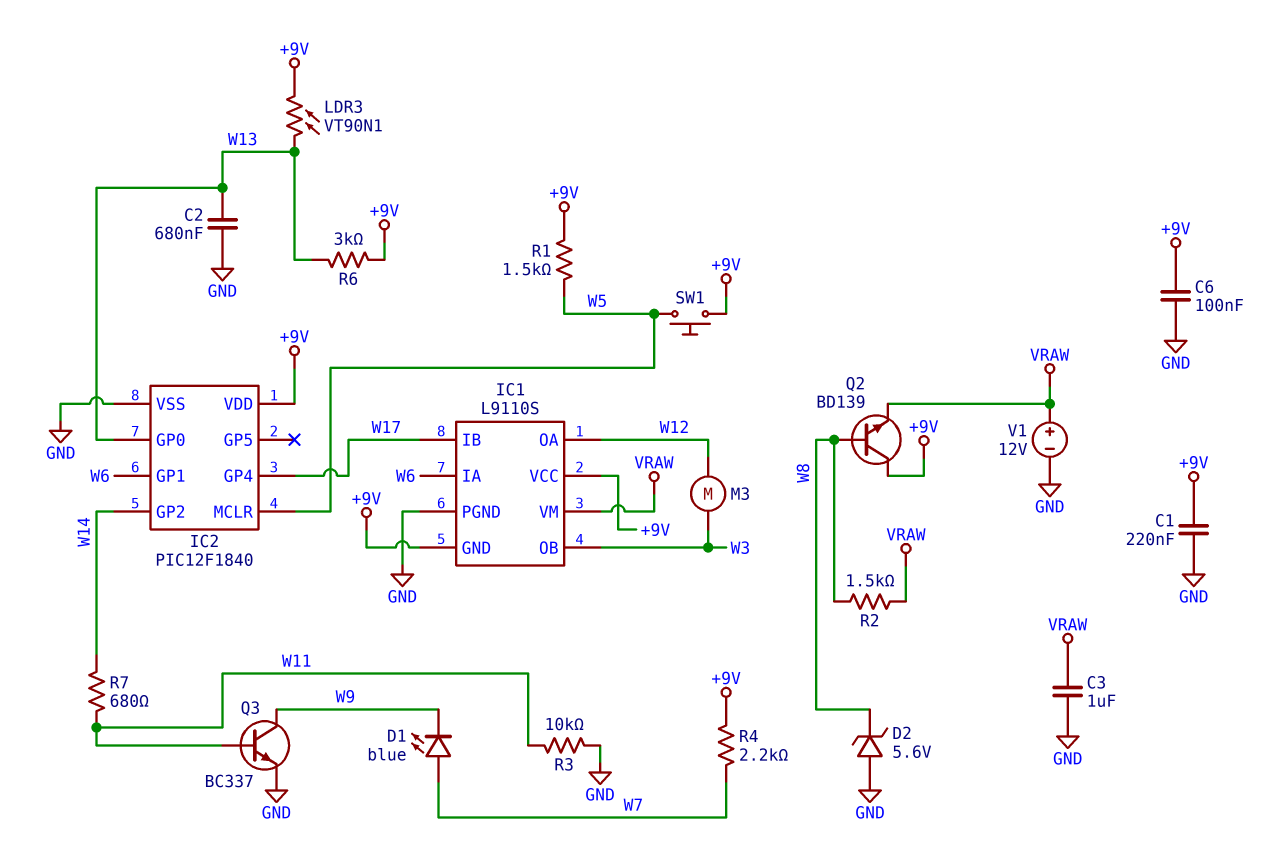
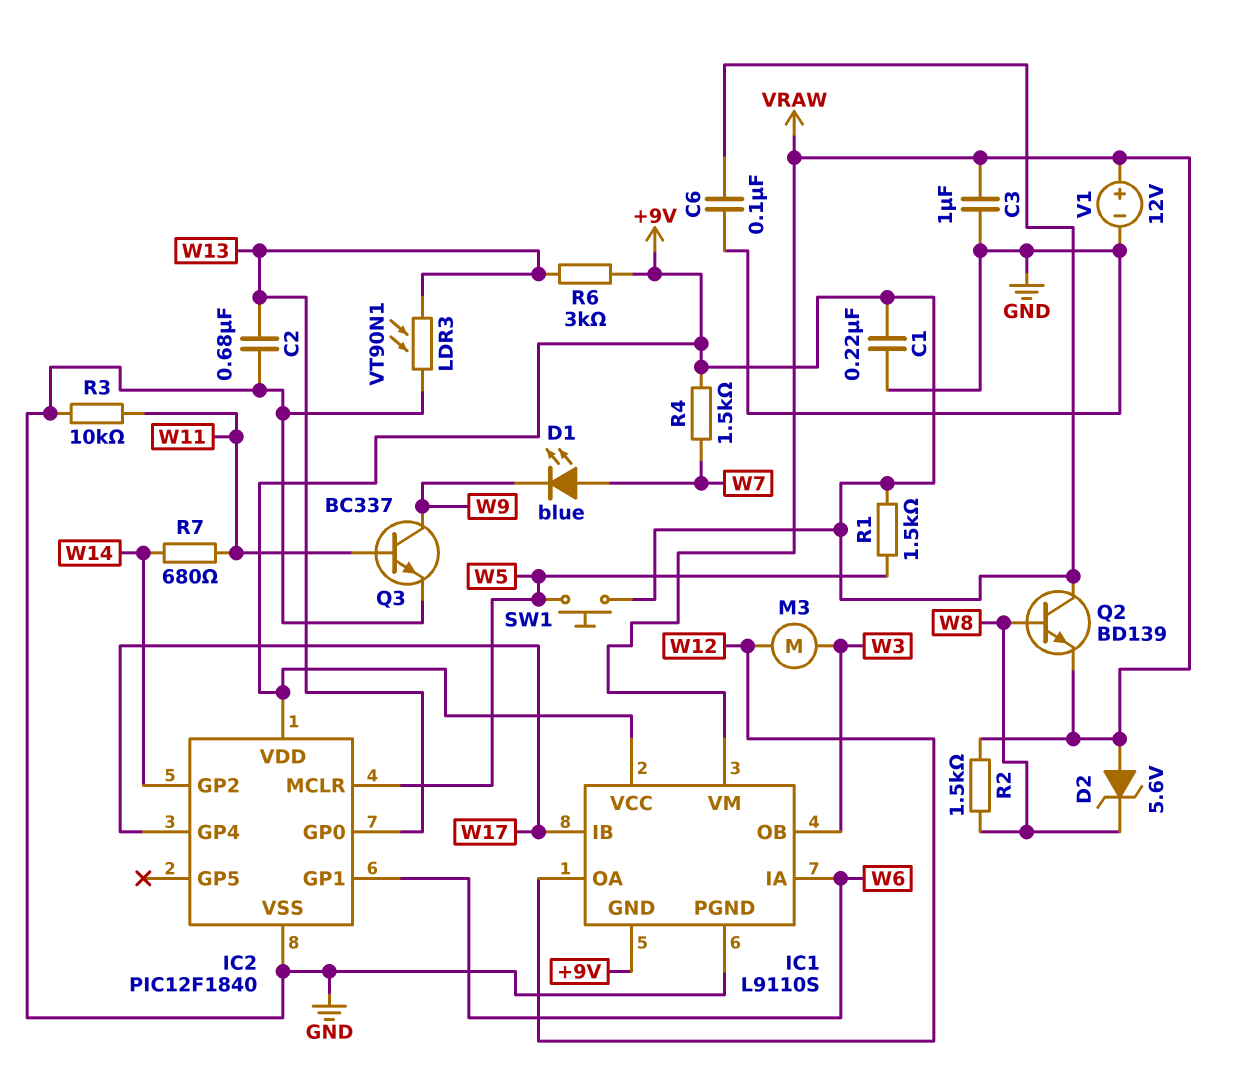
D2: zener 5.6V (A GND, K W8) -> zener 5.6V (A VRAW, K W8)
LDR3: VT90N1 (+9V, W13) -> VT90N1 (GND, W13)
R4: 2.2k (+9V, W7) -> 1.5k (+9V, W7)

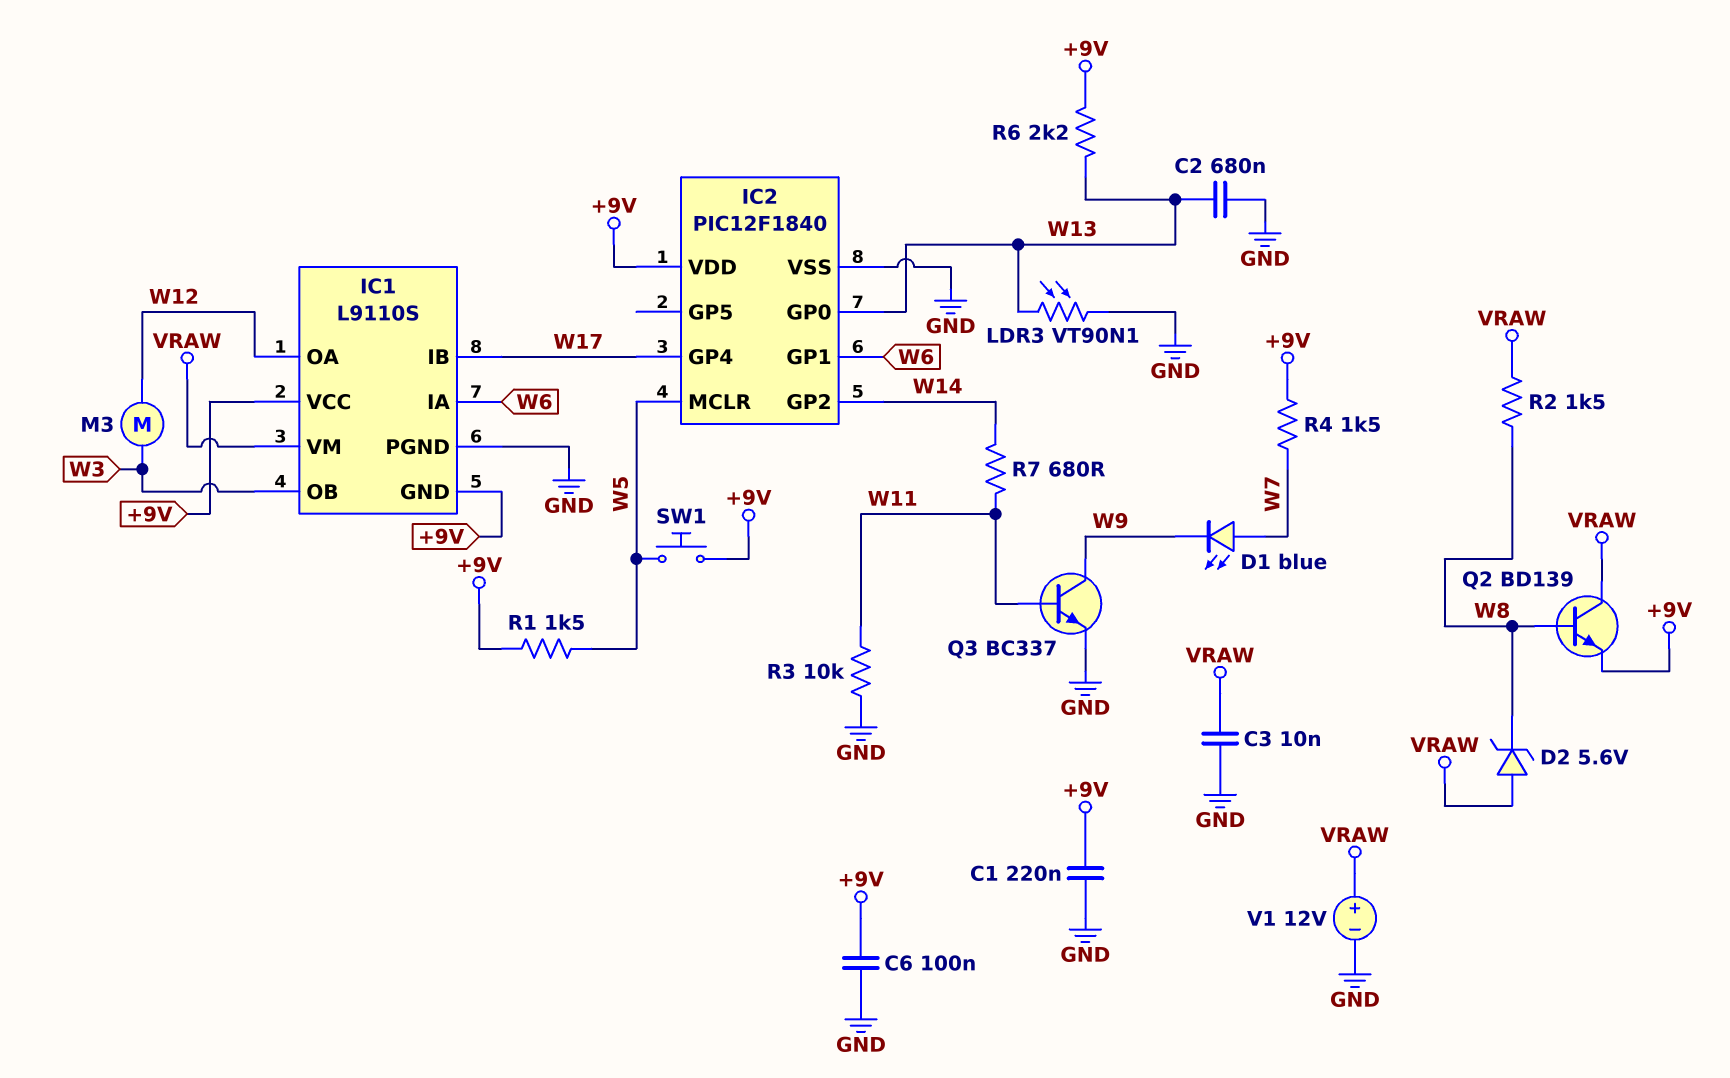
C3: 1uF (GND, VRAW) -> 10nF (GND, VRAW)
Q2: NPN BD139 (B W8, C +9V, E VRAW) -> NPN BD139 (B W8, C VRAW, E +9V)
R6: 3k (+9V, W13) -> 2.2k (+9V, W13)

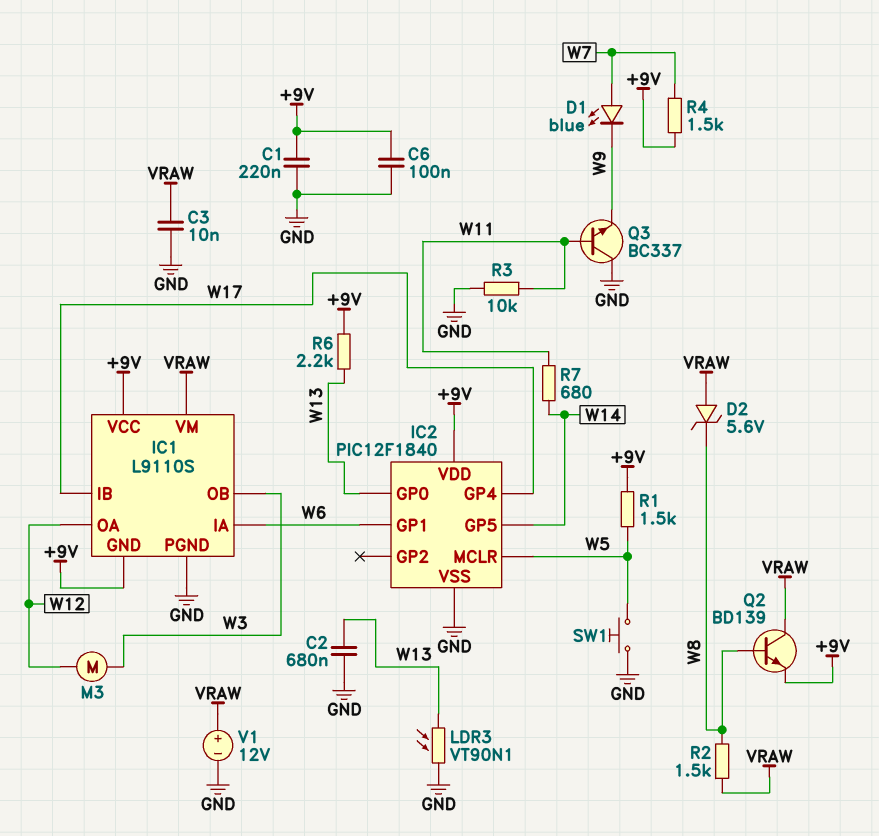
IC2 pin GP2: W14 -> none
IC2 pin GP5: none -> W14
Q3: NPN BC337 (B W11, C W9, E GND) -> NPN BC337 (B W11, C GND, E W9)
SW1: button (+9V, W5) -> button (GND, W5)

